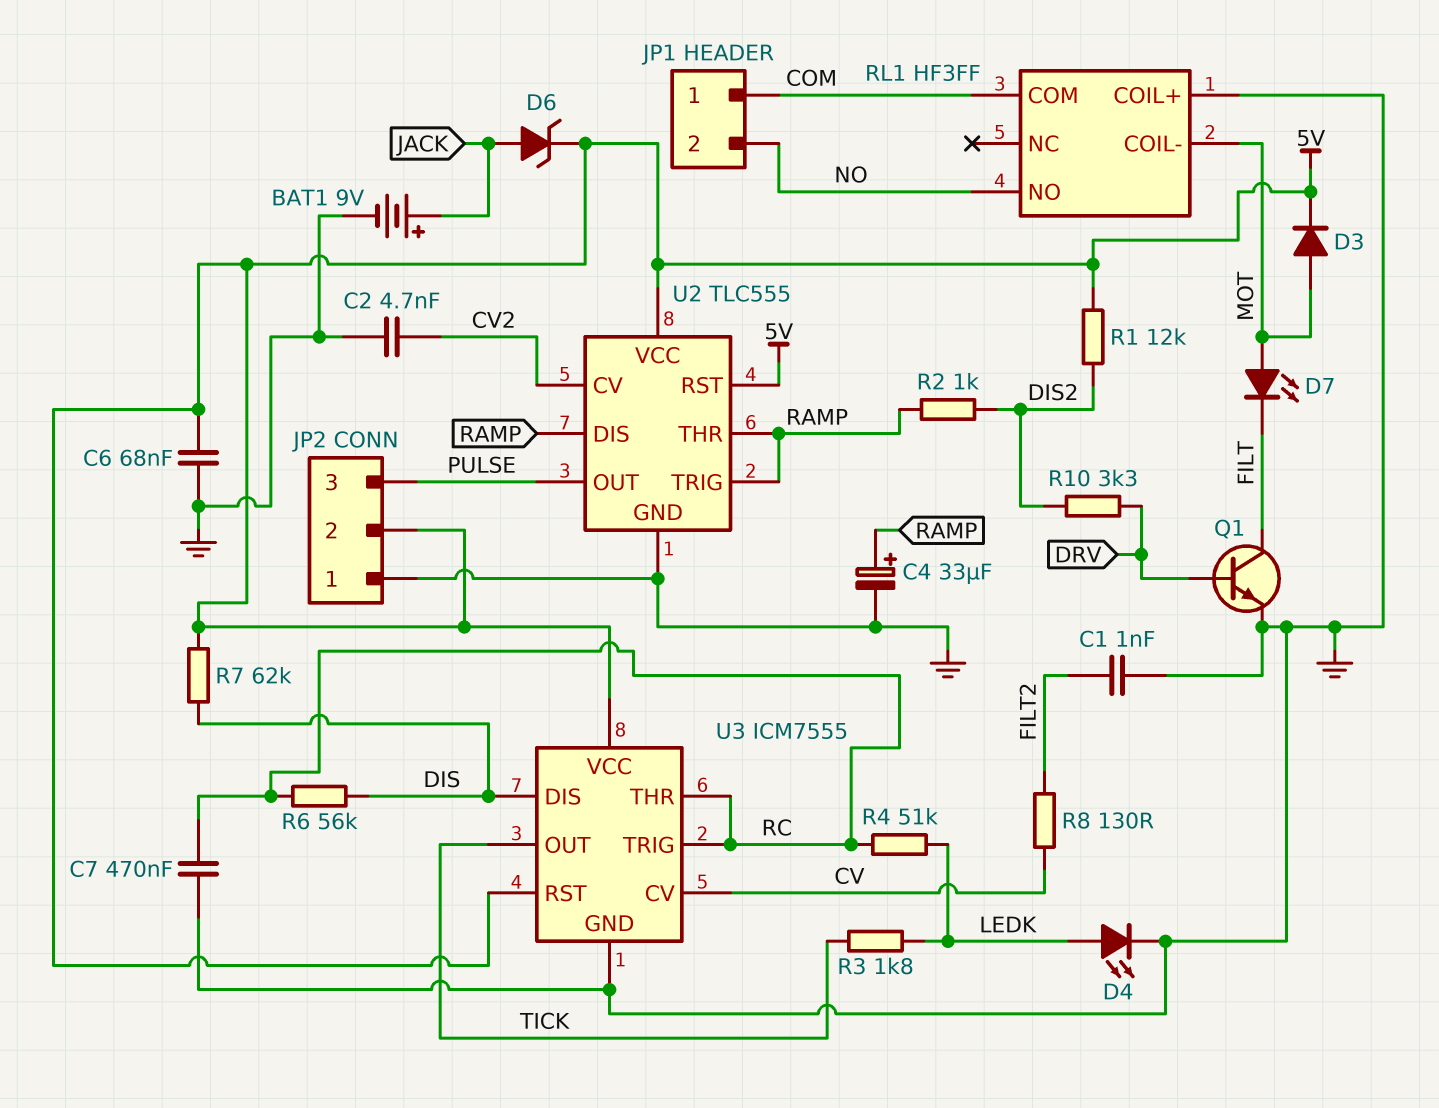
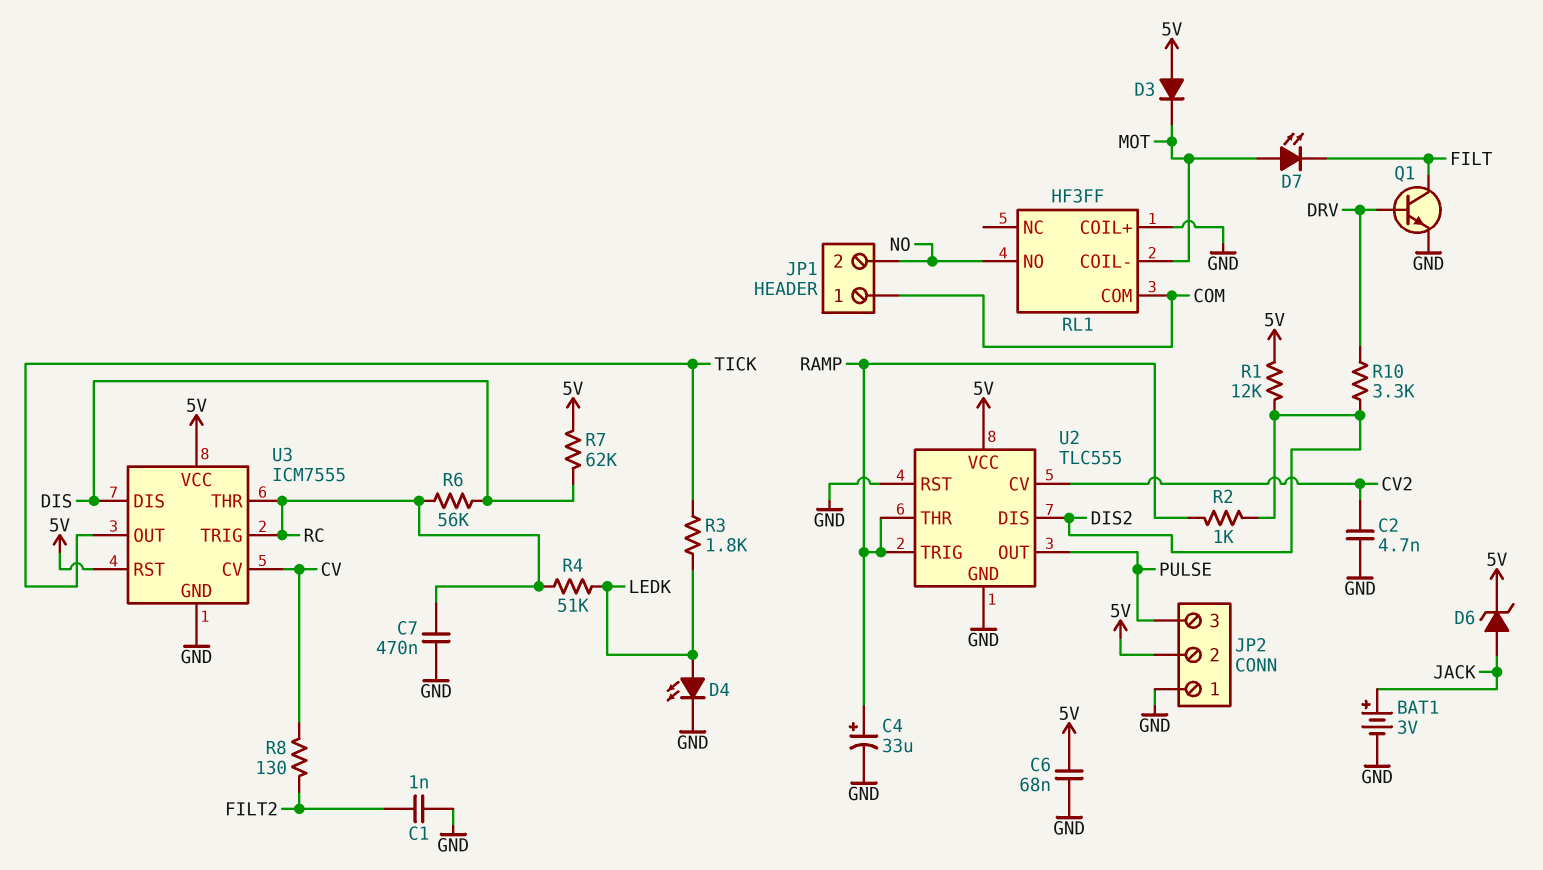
BAT1: 9V (plus JACK, minus GND) -> 3V (plus JACK, minus GND)
D3: diode (A MOT, K 5V) -> diode (A 5V, K MOT)
U2 pin DIS: RAMP -> DIS2
U2 pin RST: 5V -> GND

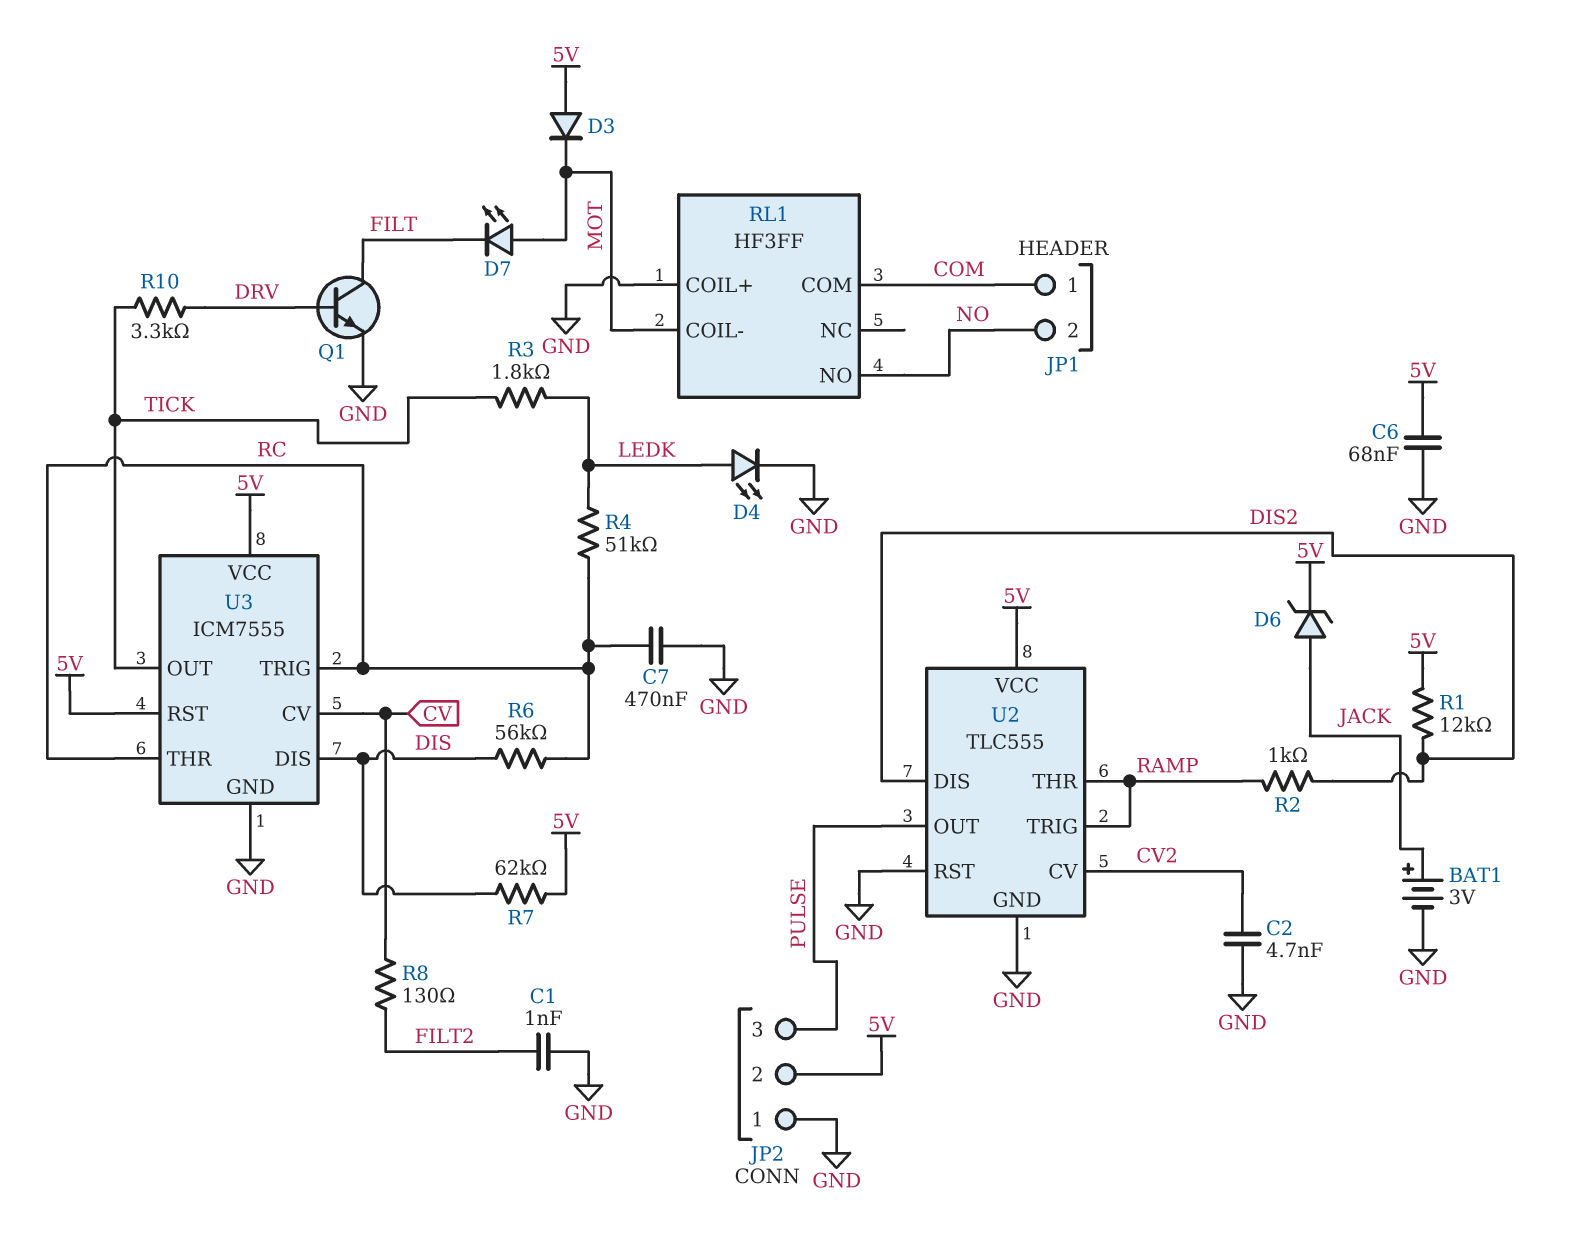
C4: 33uF (plus RAMP, minus GND) -> none
R10: 3.3k (DIS2, DRV) -> 3.3k (DRV, TICK)

